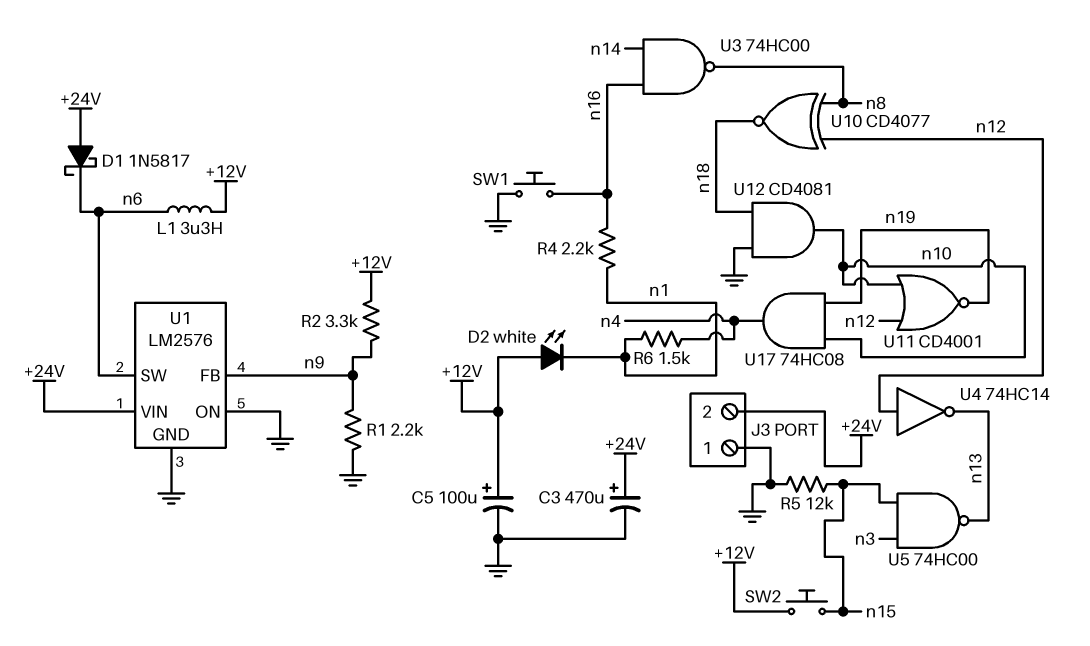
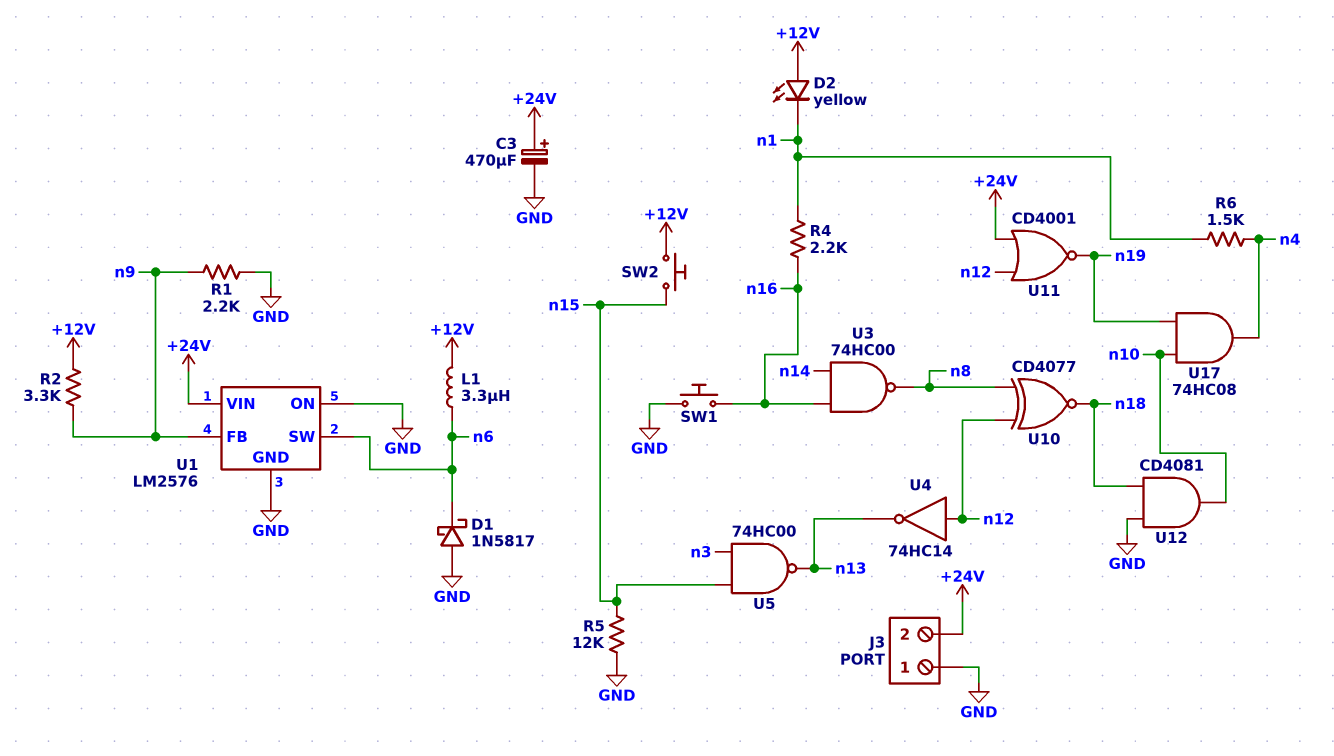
C5: 100uF (plus +12V, minus GND) -> none
D1: schottky 1N5817 (A +24V, K n6) -> schottky 1N5817 (A GND, K n6)
D2: LED white (A +12V, K n1) -> LED yellow (A +12V, K n1)
U11: NOR CD4001 (in n10, in n12, out n19) -> NOR CD4001 (in +24V, in n12, out n19)

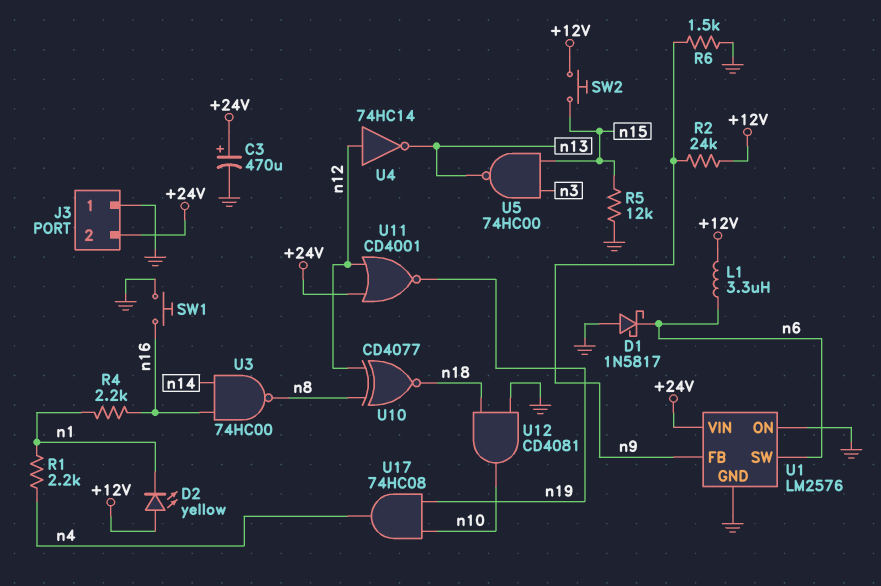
R1: 2.2k (GND, n9) -> 2.2k (n1, n4)
R2: 3.3k (+12V, n9) -> 24k (+12V, n9)
R6: 1.5k (n1, n4) -> 1.5k (GND, n9)

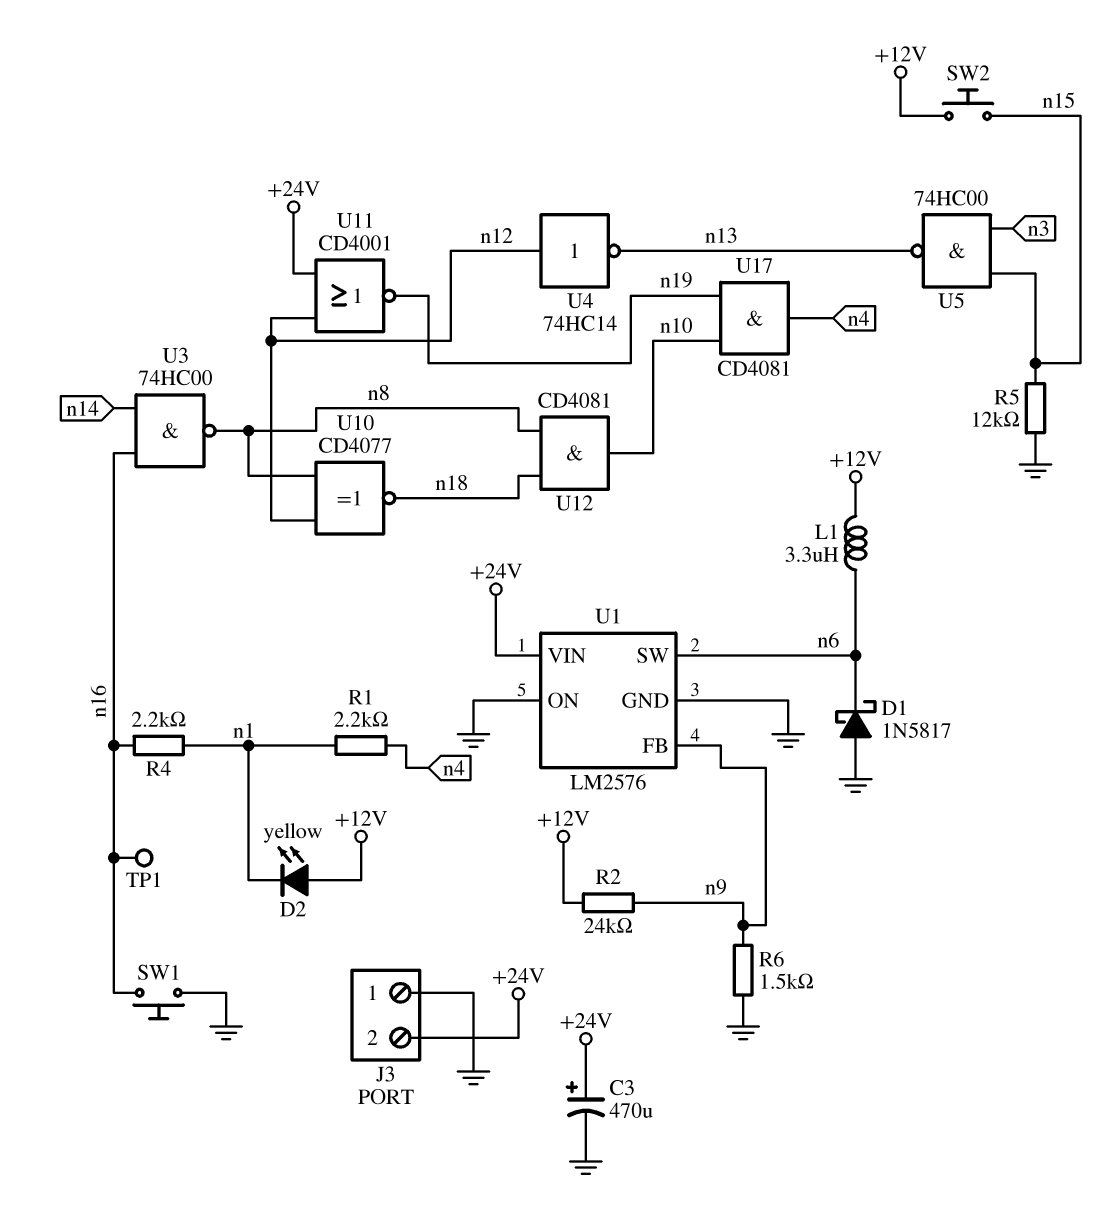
TP1: none -> test point (n16)
U12: AND CD4081 (in GND, in n18, out n10) -> AND CD4081 (in n8, in n18, out n10)
U17: AND 74HC08 (in n10, in n19, out n4) -> AND CD4081 (in n10, in n19, out n4)

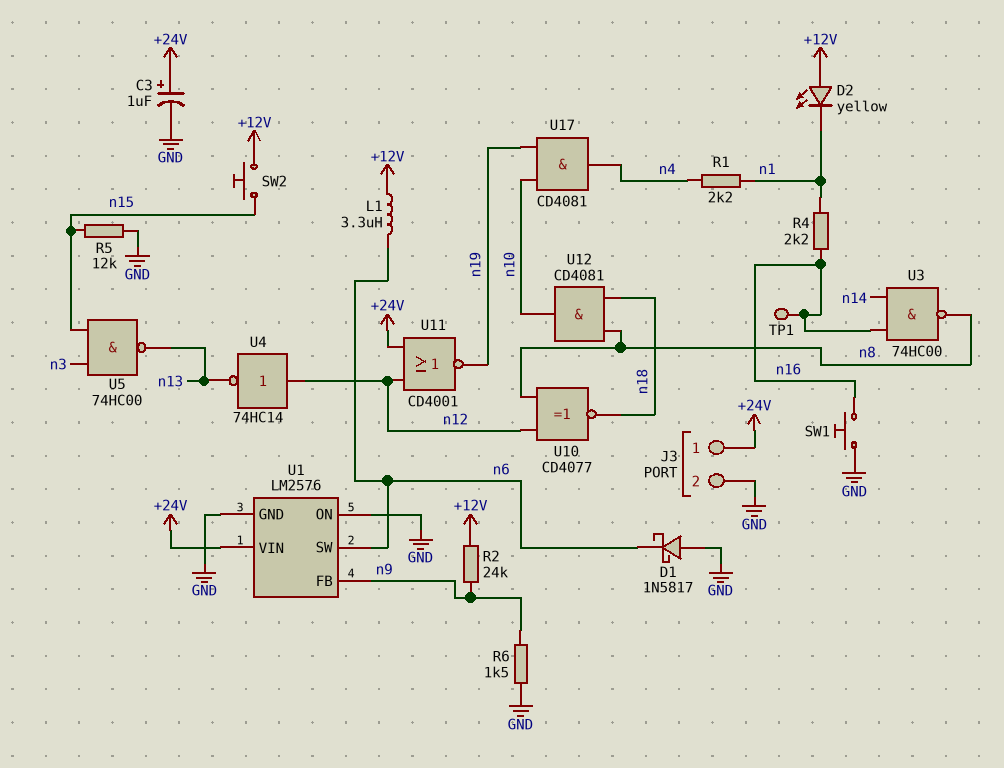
C3: 470uF (plus +24V, minus GND) -> 1uF (plus +24V, minus GND)
J3 pin 1: GND -> +24V
J3 pin 2: +24V -> GND

